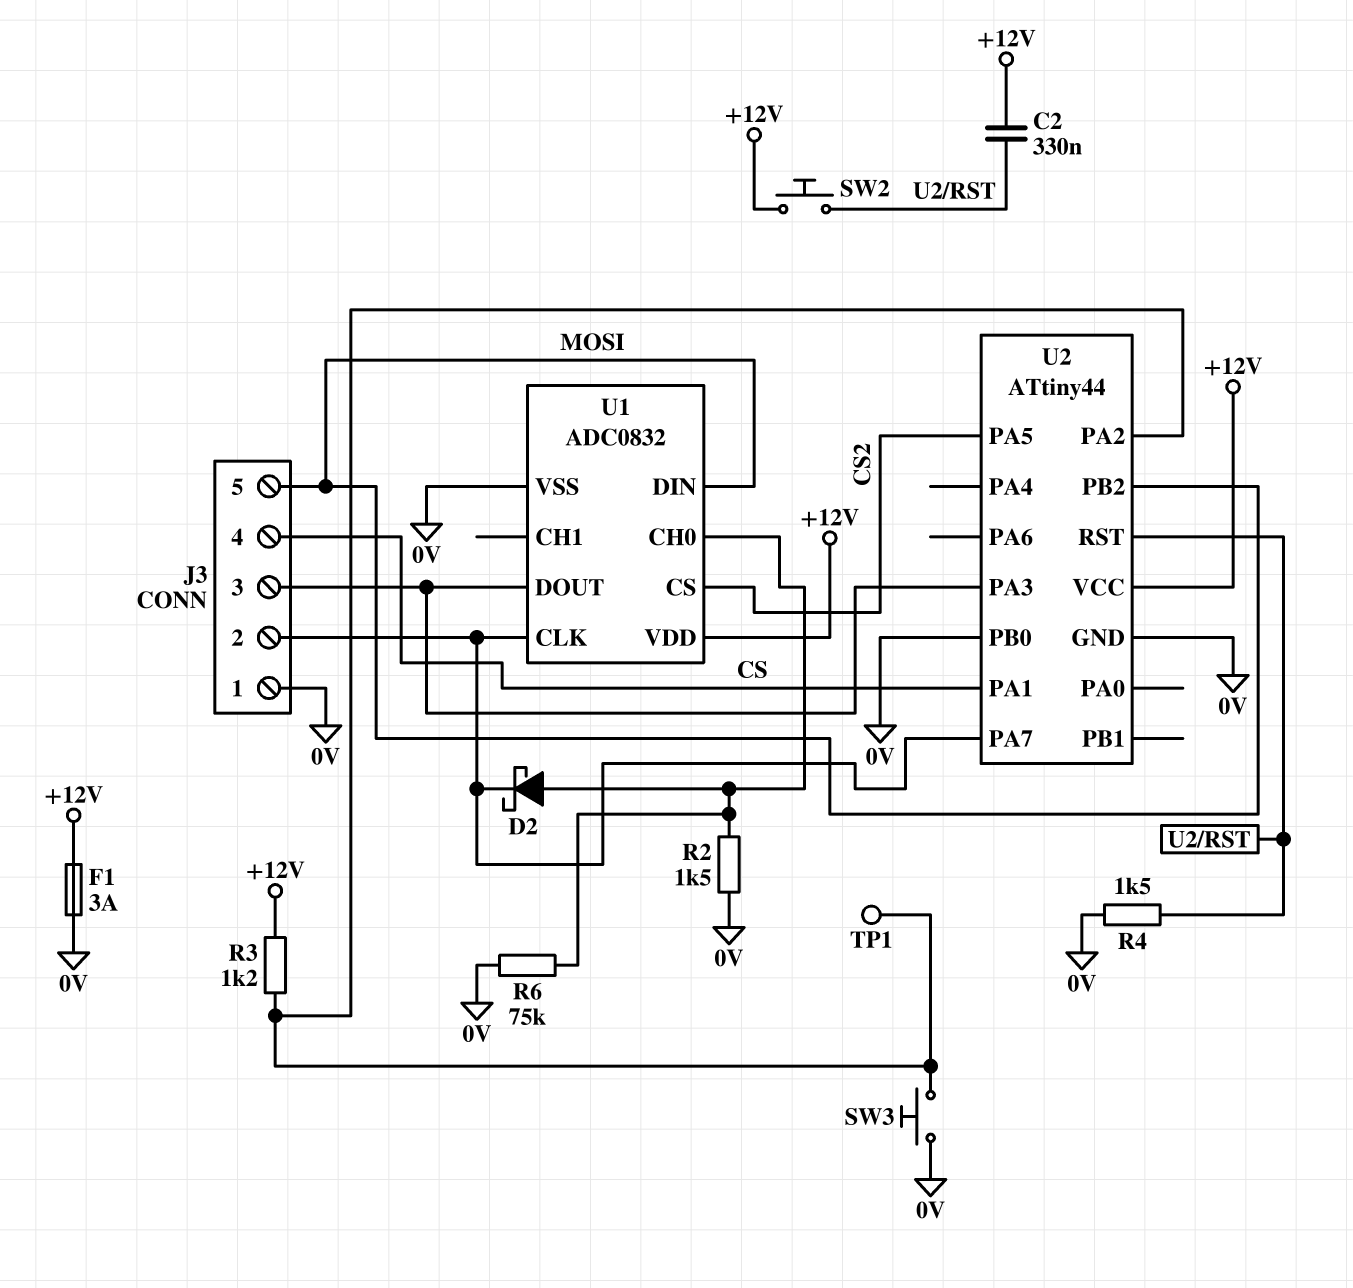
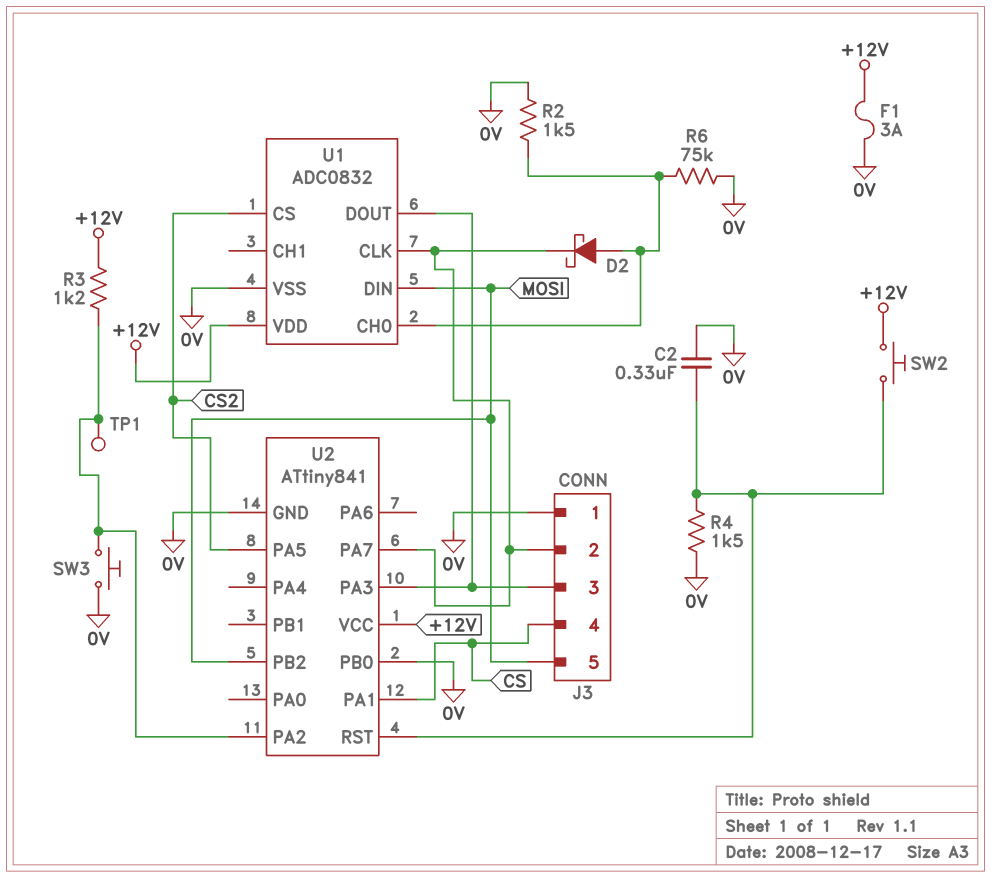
C2: 330nF (+12V, U2/RST) -> 330nF (0V, U2/RST)
U2: ATtiny44 -> ATtiny841

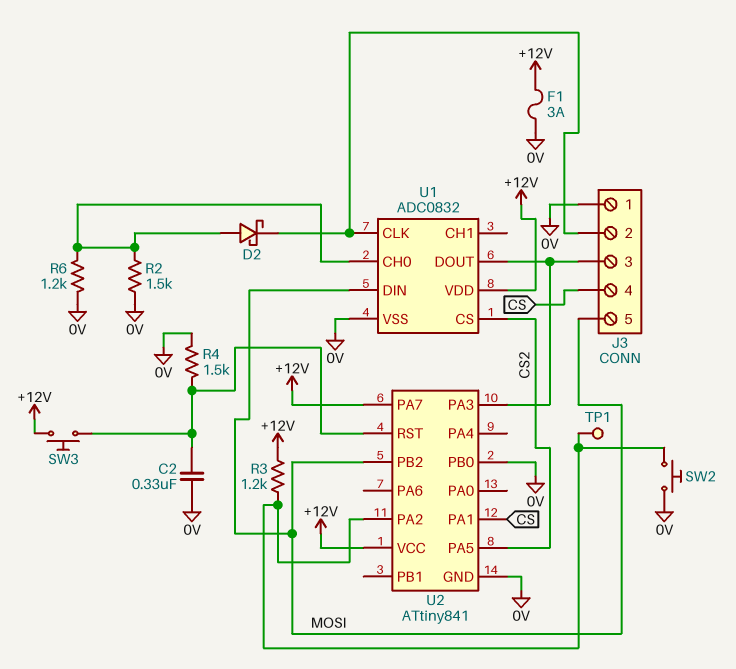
R6: 75k (0V, U1/CH0) -> 1.2k (0V, U1/CH0)
SW2: button (+12V, U2/RST) -> button (0V, U2/PA2)
SW3: button (0V, U2/PA2) -> button (+12V, U2/RST)
U2 pin PA7: J3/2 -> +12V

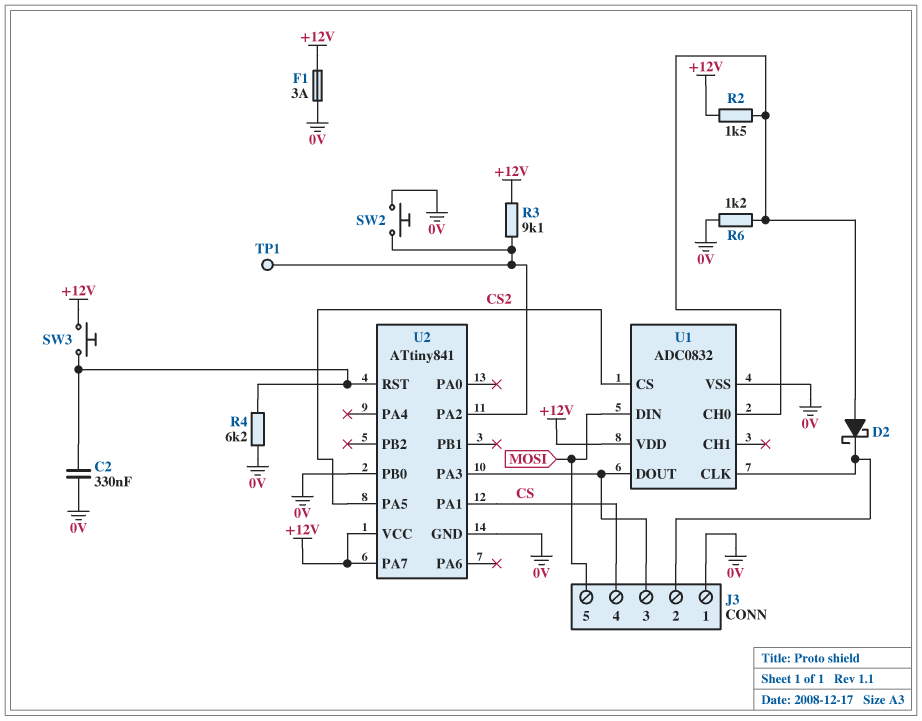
R2: 1.5k (0V, U1/CH0) -> 1.5k (+12V, U1/CH0)
R3: 1.2k (+12V, U2/PA2) -> 9.1k (+12V, U2/PA2)
R4: 1.5k (0V, U2/RST) -> 6.2k (0V, U2/RST)
U2 pin PB2: MOSI -> none

